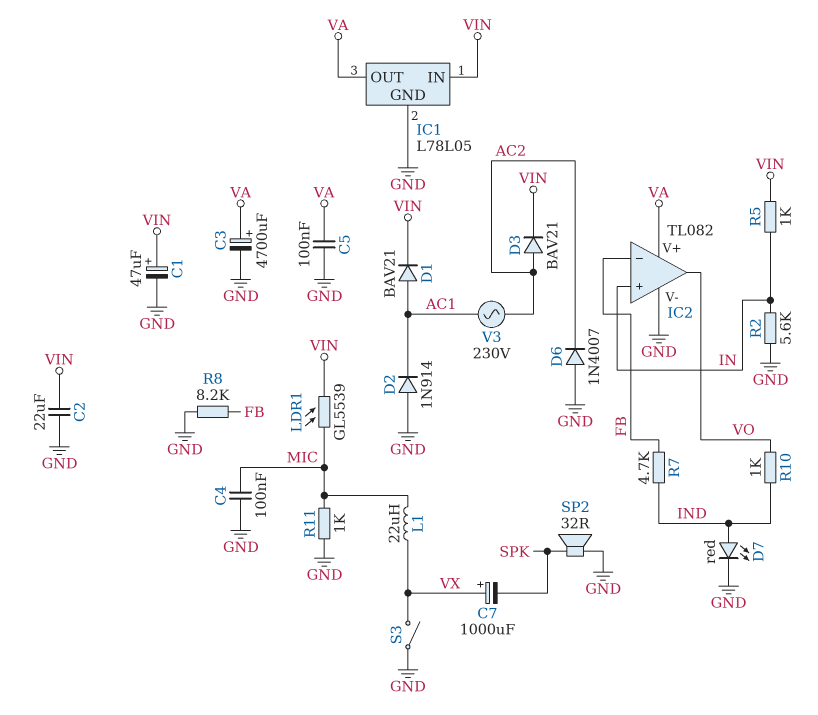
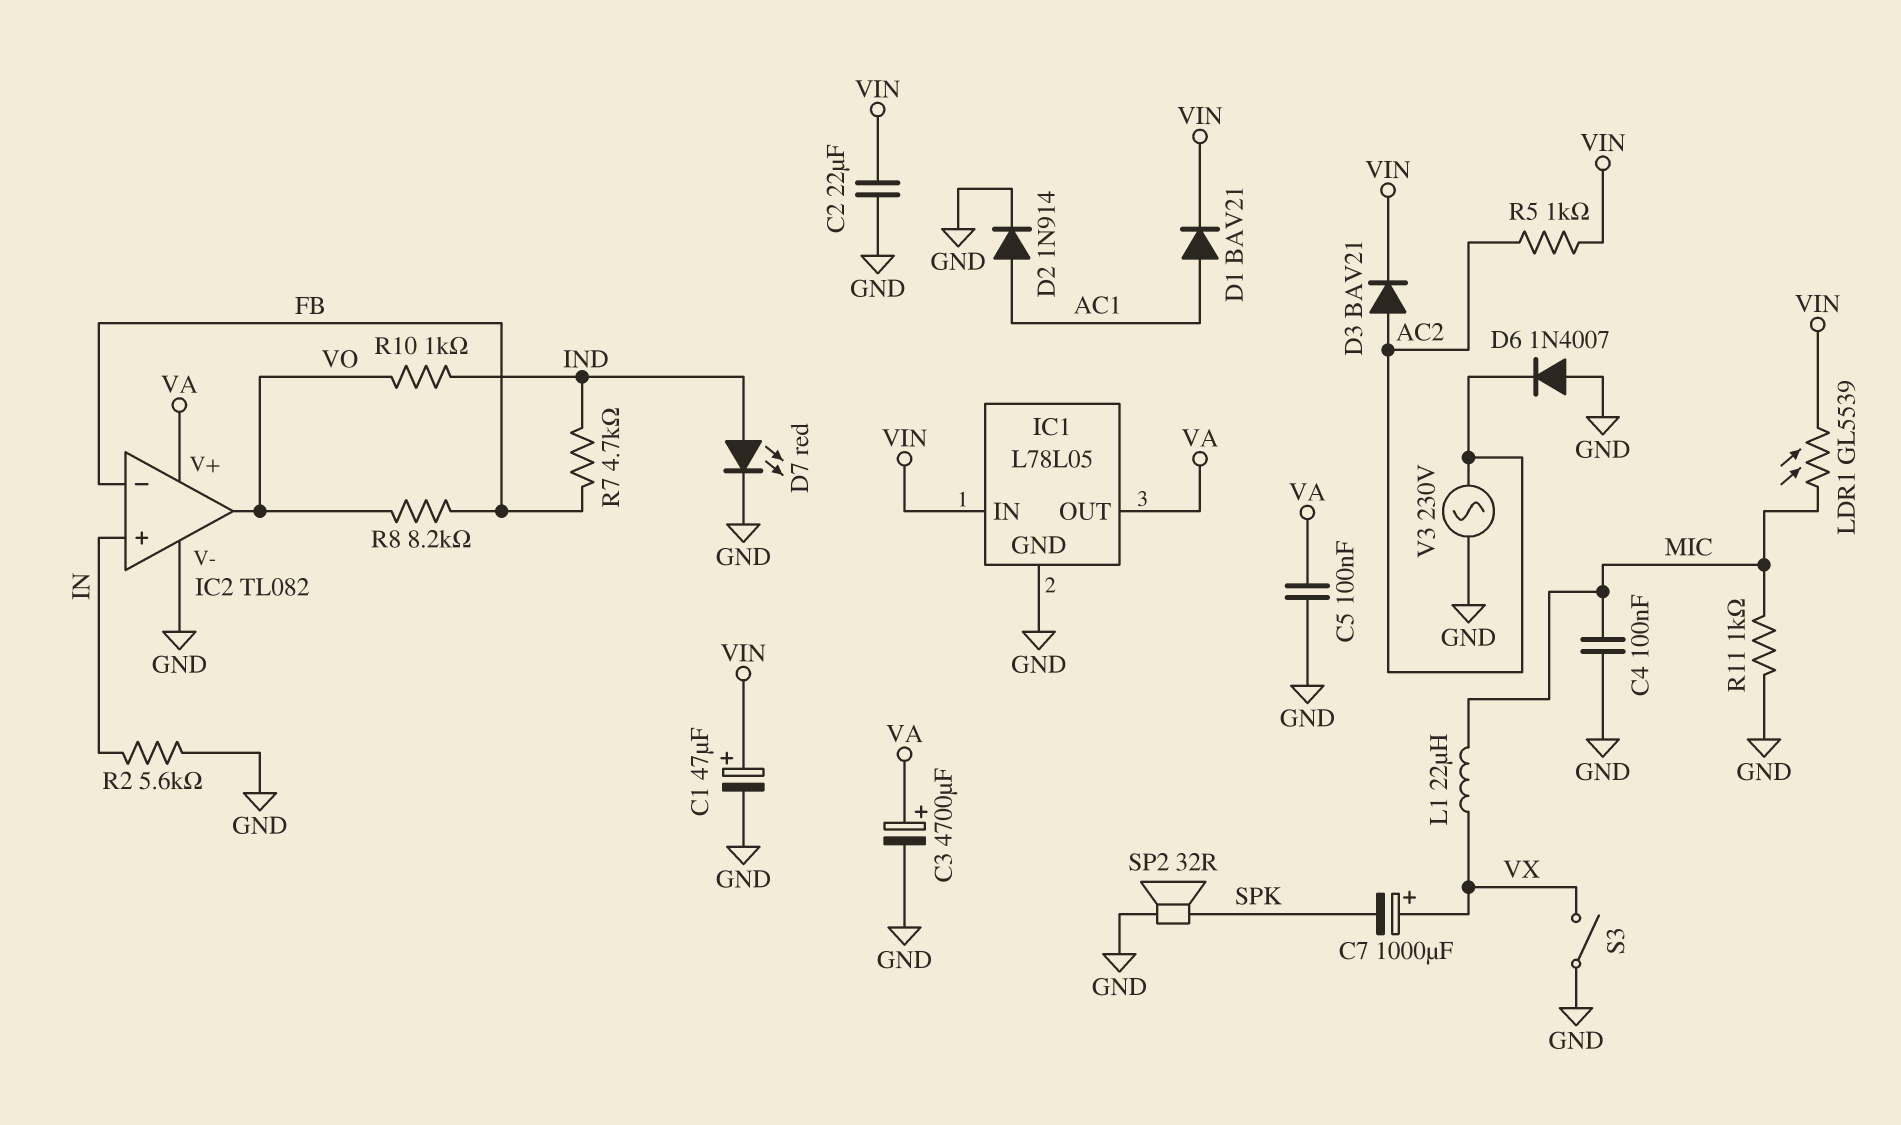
D2: diode 1N914 (A GND, K AC1) -> diode 1N914 (A AC1, K GND)
R5: 1k (IN, VIN) -> 1k (AC2, VIN)
R8: 8.2k (FB, GND) -> 8.2k (FB, VO)
V3: AC 230V (AC1, AC2) -> AC 230V (AC2, GND)

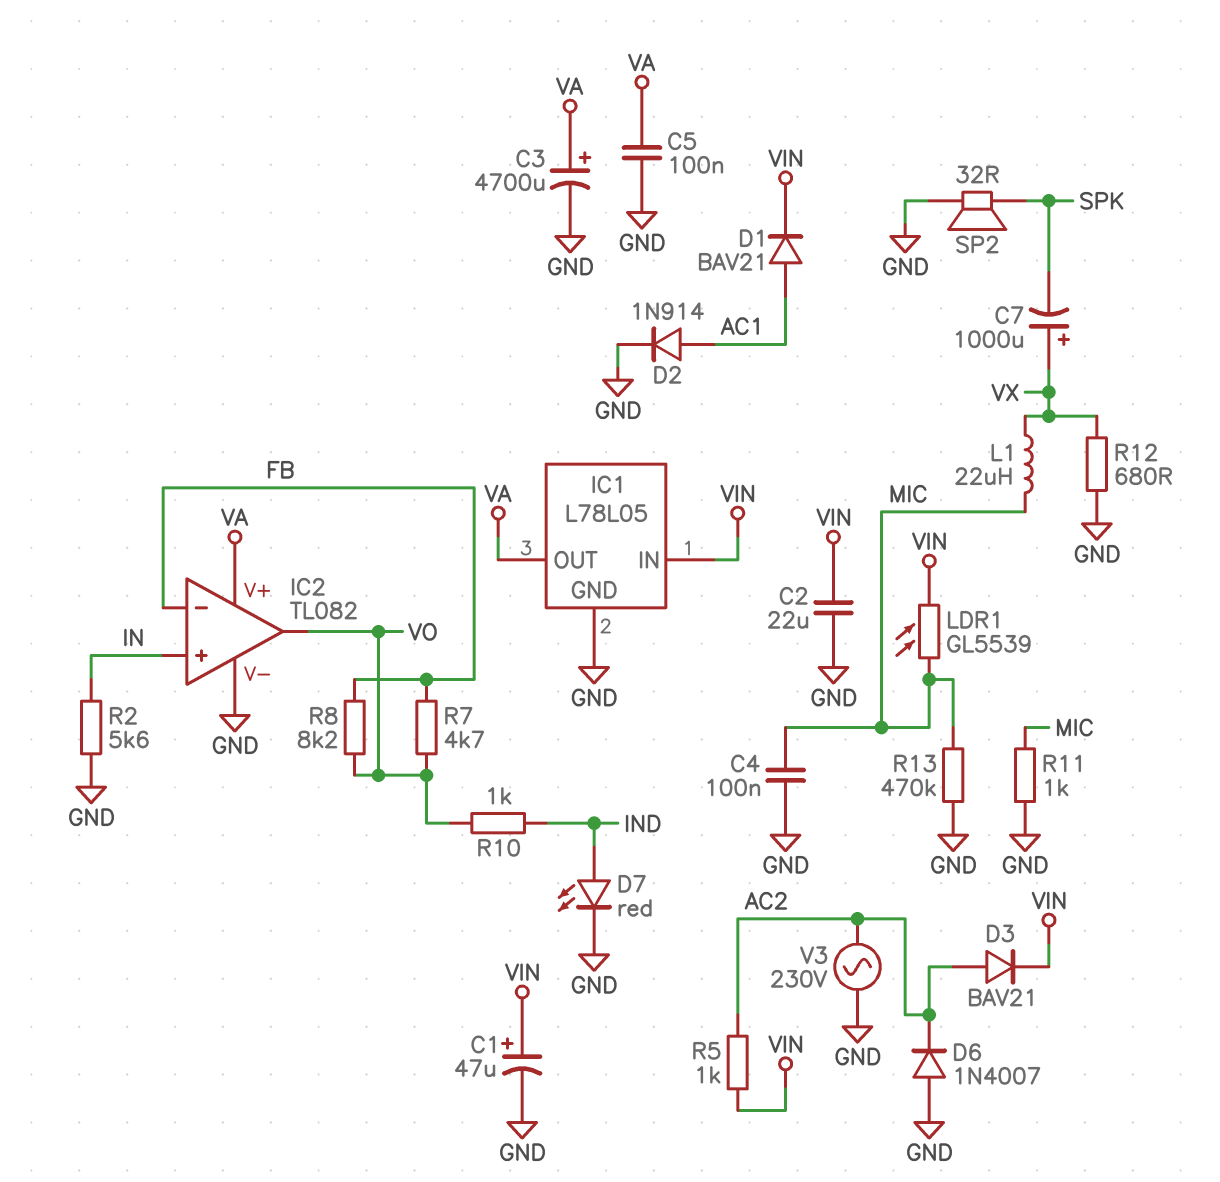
R7: 4.7k (FB, IND) -> 4.7k (FB, VO)
R12: none -> 680 (GND, VX)
R13: none -> 470k (GND, MIC)
S3: switch (GND, VX) -> none

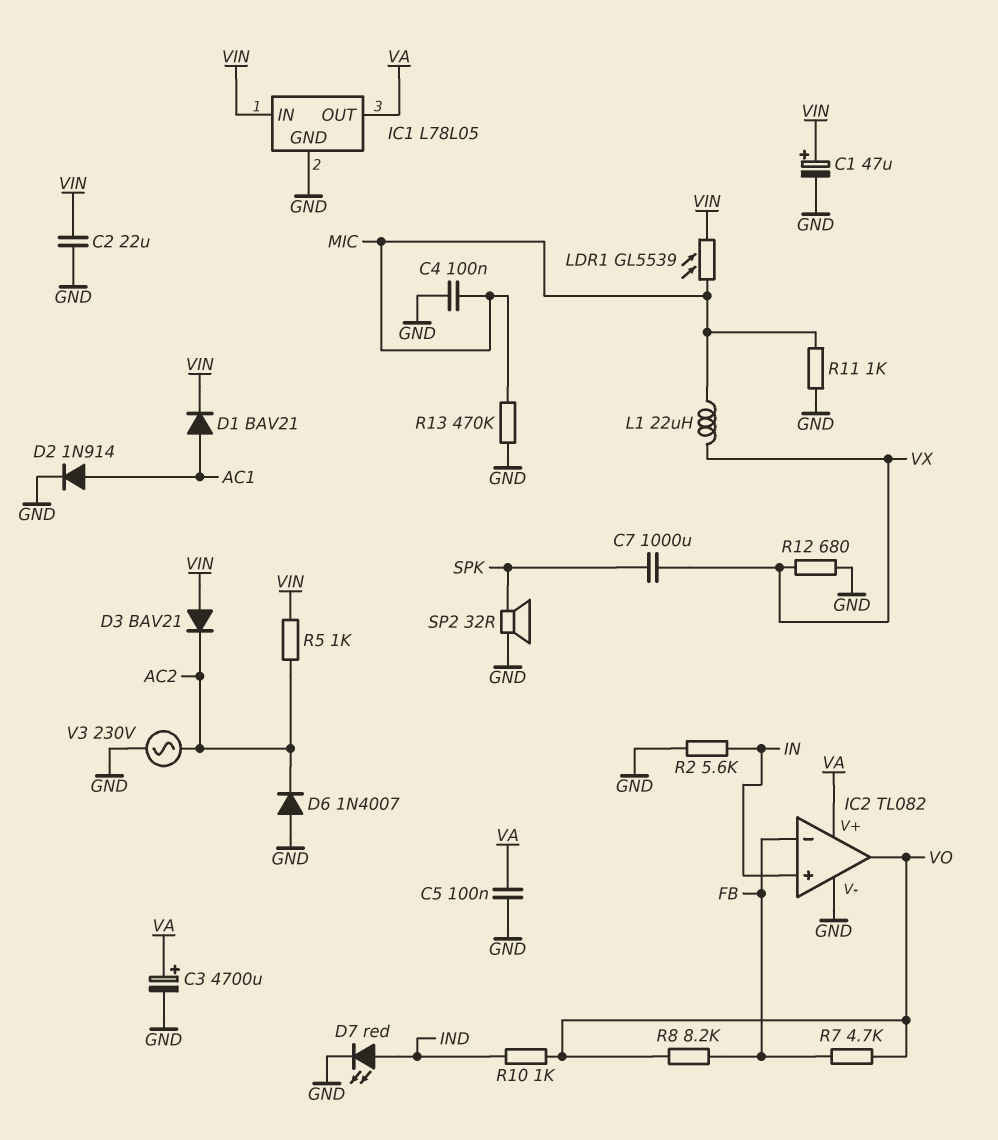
C7: 1000uF (plus VX, minus SPK) -> 1000uF (SPK, VX)
D3: diode BAV21 (A AC2, K VIN) -> diode BAV21 (A VIN, K AC2)

